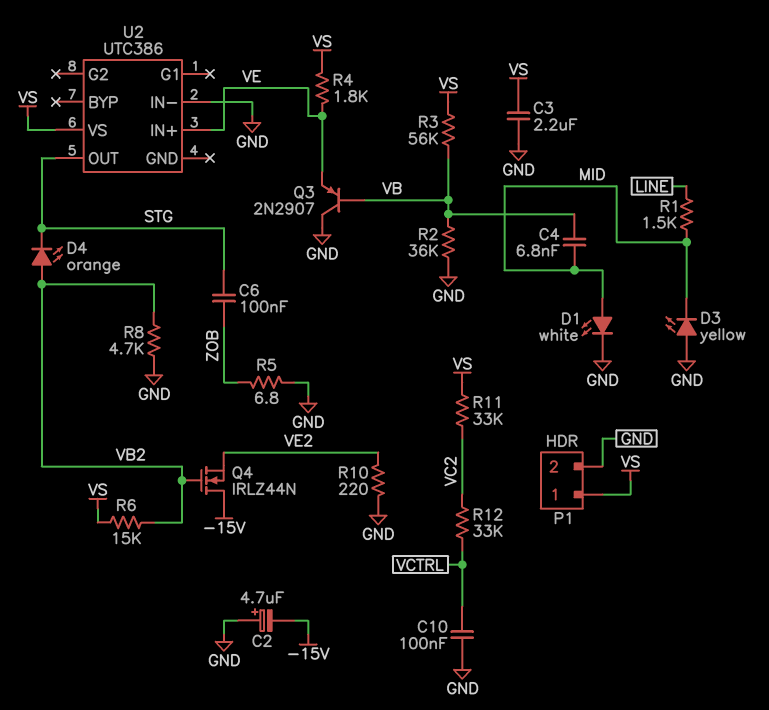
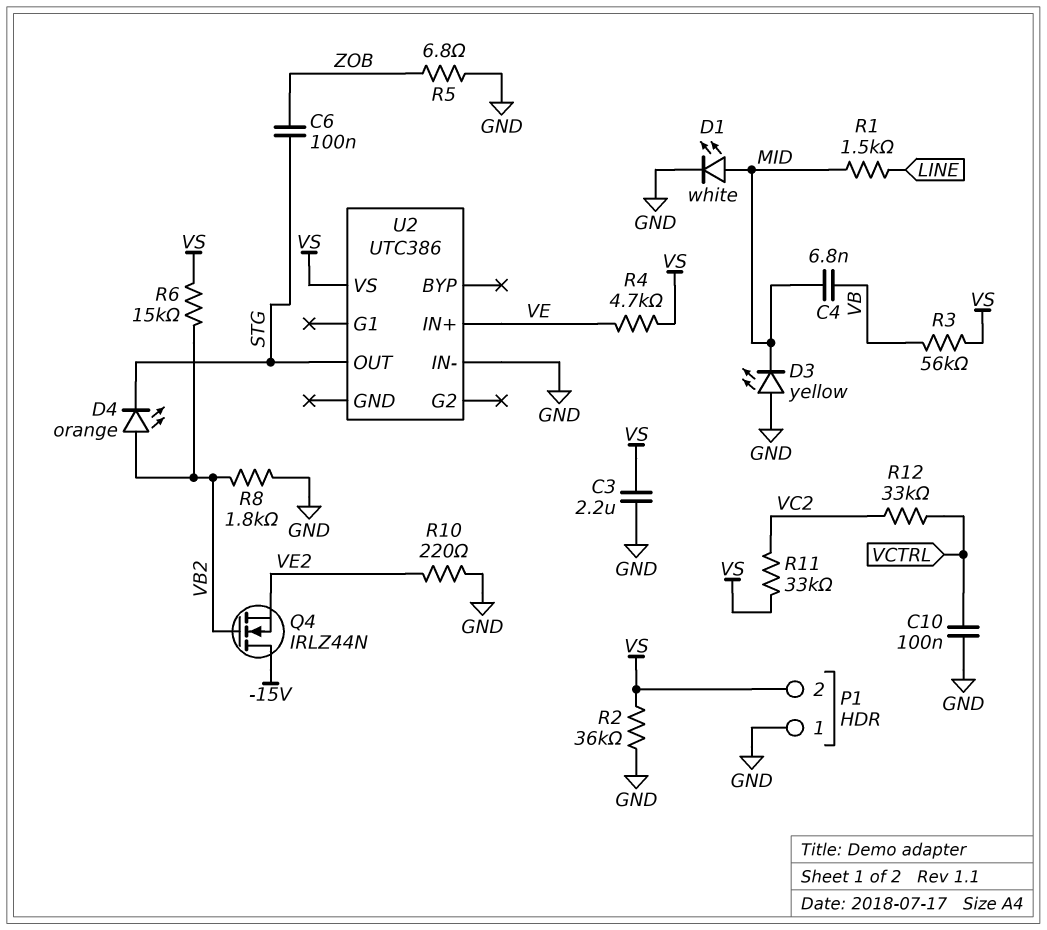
C2: 4.7uF (plus GND, minus -15V) -> none
P1 pin 1: VS -> GND
P1 pin 2: GND -> VS
Q3: PNP 2N2907 (B VB, C GND, E VE) -> none
R2: 36k (GND, VB) -> 36k (GND, VS)
R4: 1.8k (VE, VS) -> 4.7k (VE, VS)
R8: 4.7k (GND, VB2) -> 1.8k (GND, VB2)

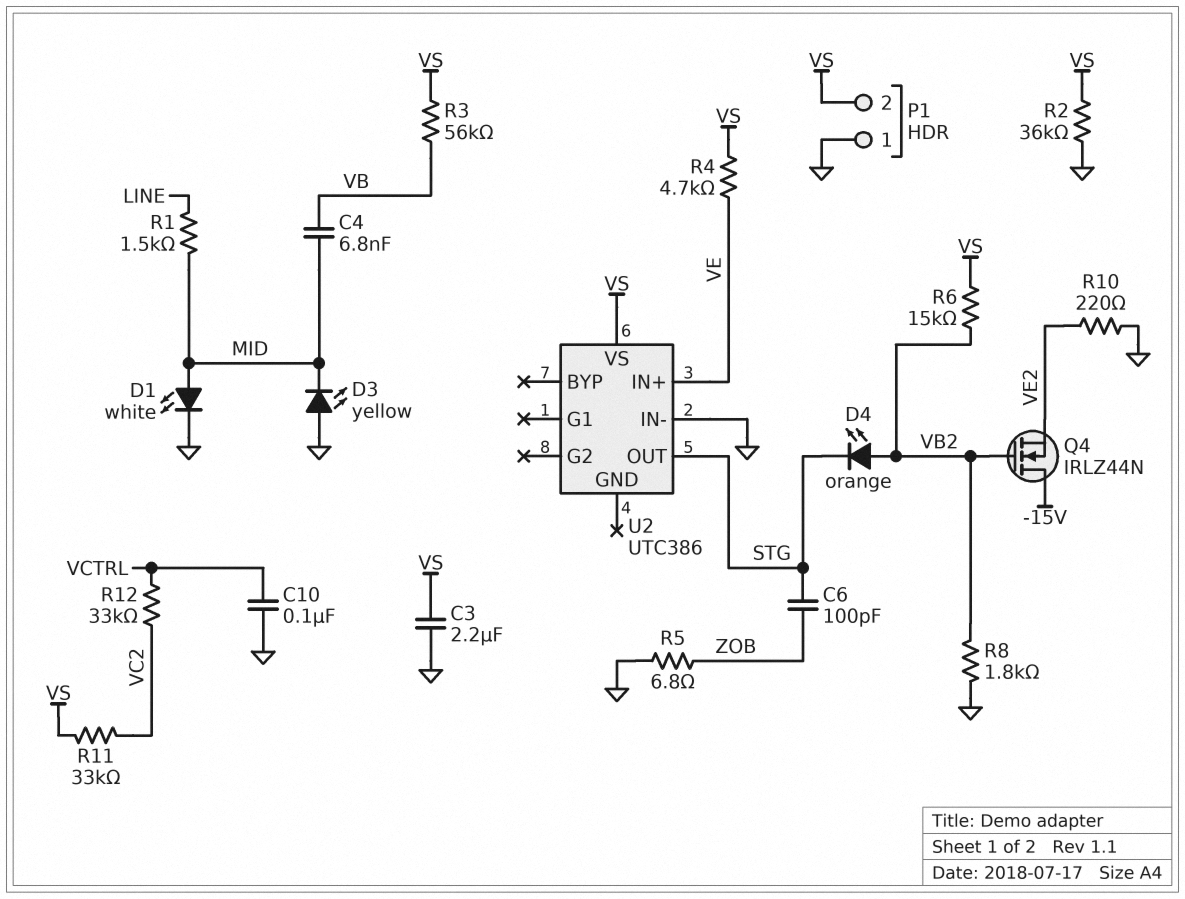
C6: 100nF (STG, ZOB) -> 100pF (STG, ZOB)

